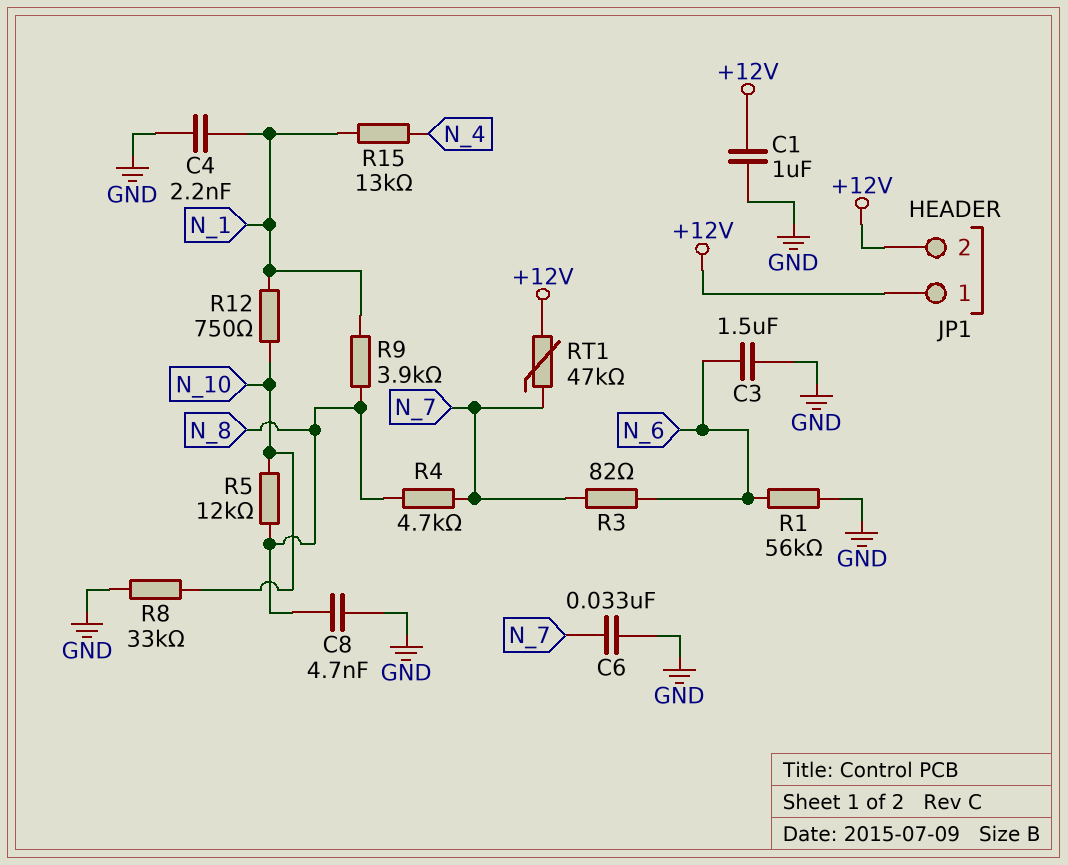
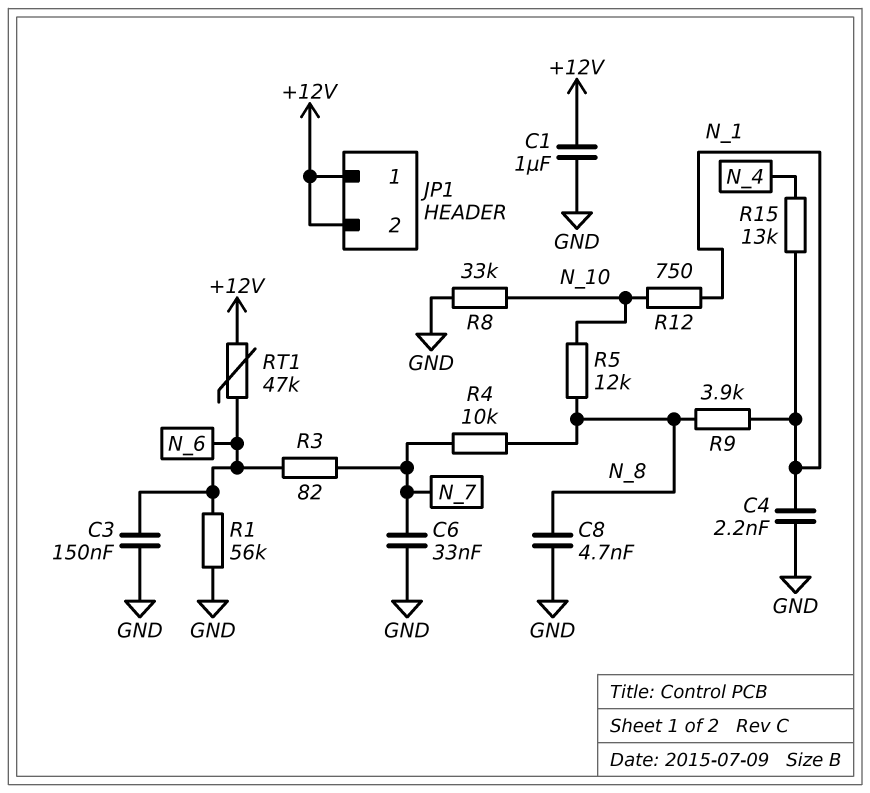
C3: 1.5uF (GND, N_6) -> 150nF (GND, N_6)
R4: 4.7k (N_7, N_8) -> 10k (N_7, N_8)
RT1: 47k (+12V, N_7) -> 47k (+12V, N_6)

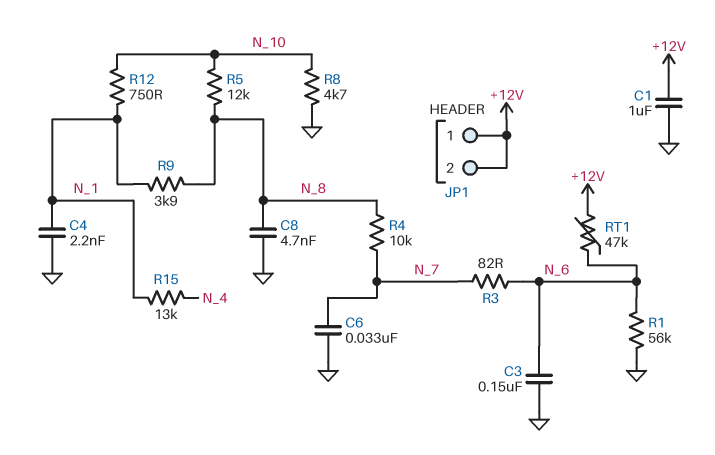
R8: 33k (GND, N_10) -> 4.7k (GND, N_10)

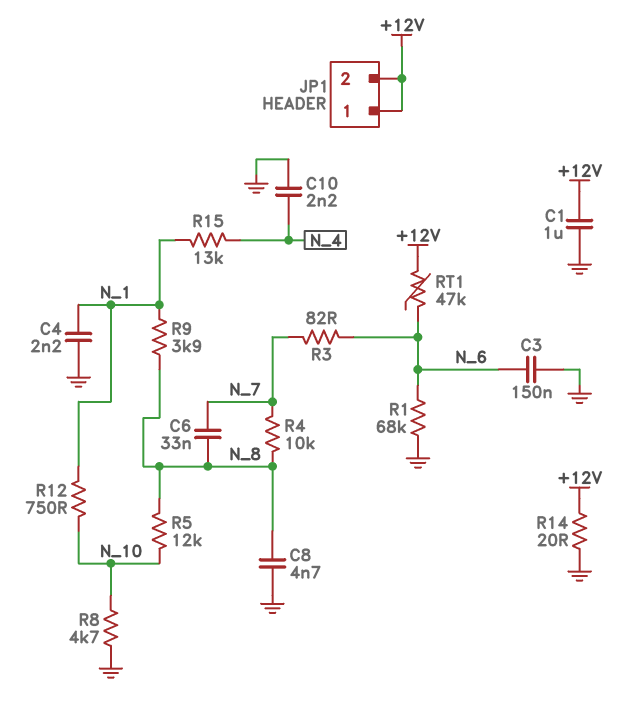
C6: 33nF (GND, N_7) -> 33nF (N_7, N_8)
C10: none -> 2.2nF (GND, N_4)
R1: 56k (GND, N_6) -> 68k (GND, N_6)
R14: none -> 20 (+12V, GND)

